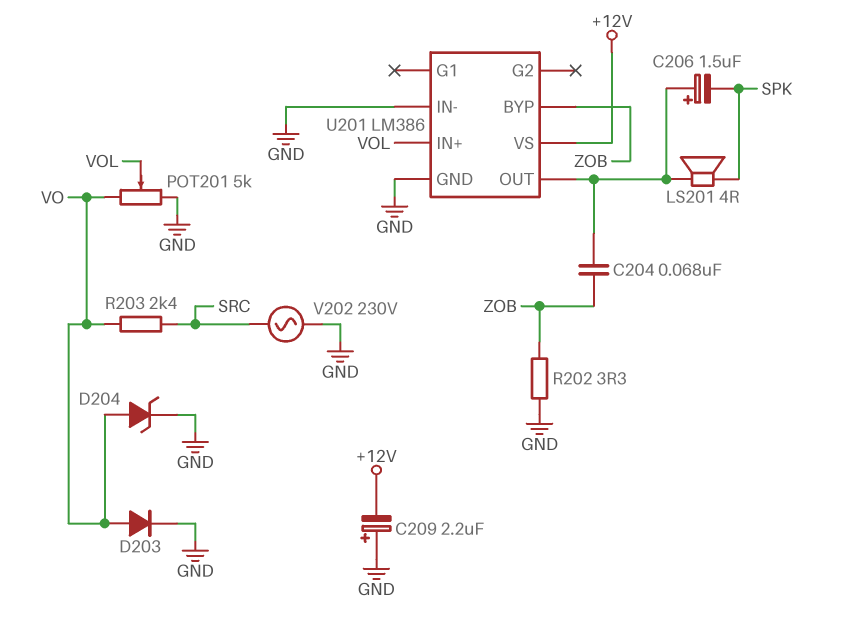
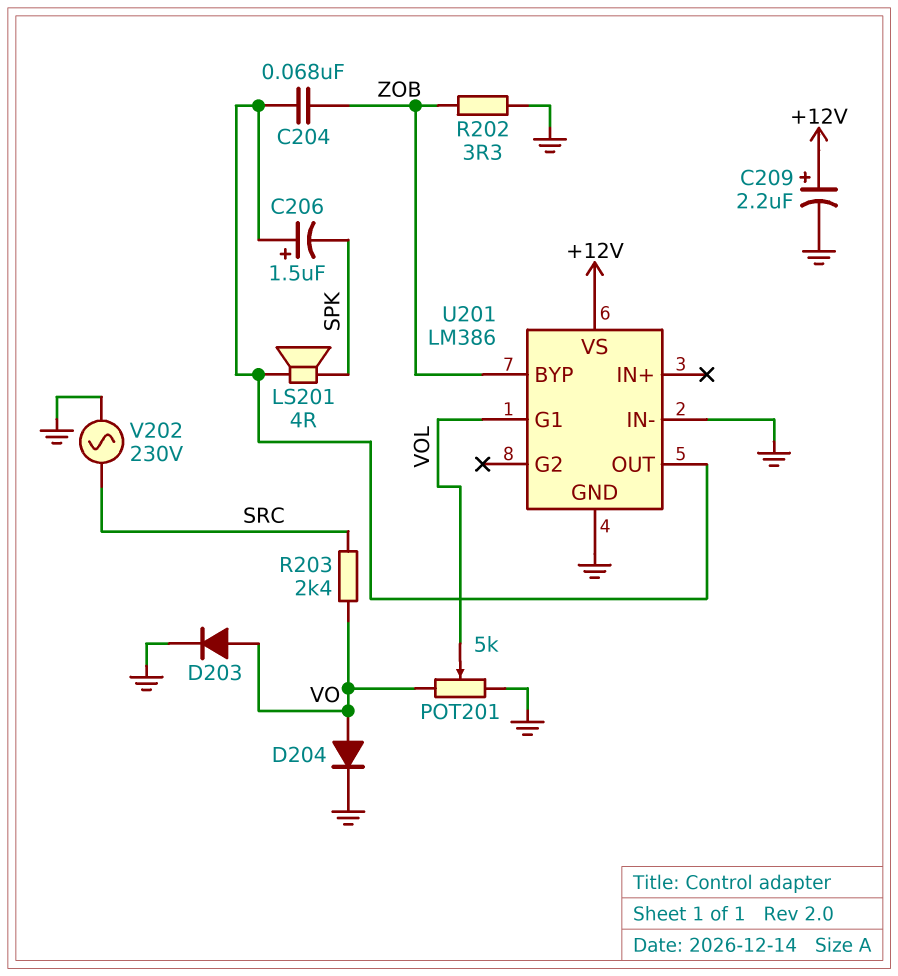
C209: 2.2uF (plus GND, minus +12V) -> 2.2uF (plus +12V, minus GND)
D204: zener (A VO, K GND) -> diode (A VO, K GND)
U201 pin G1: none -> VOL
U201 pin IN+: VOL -> none

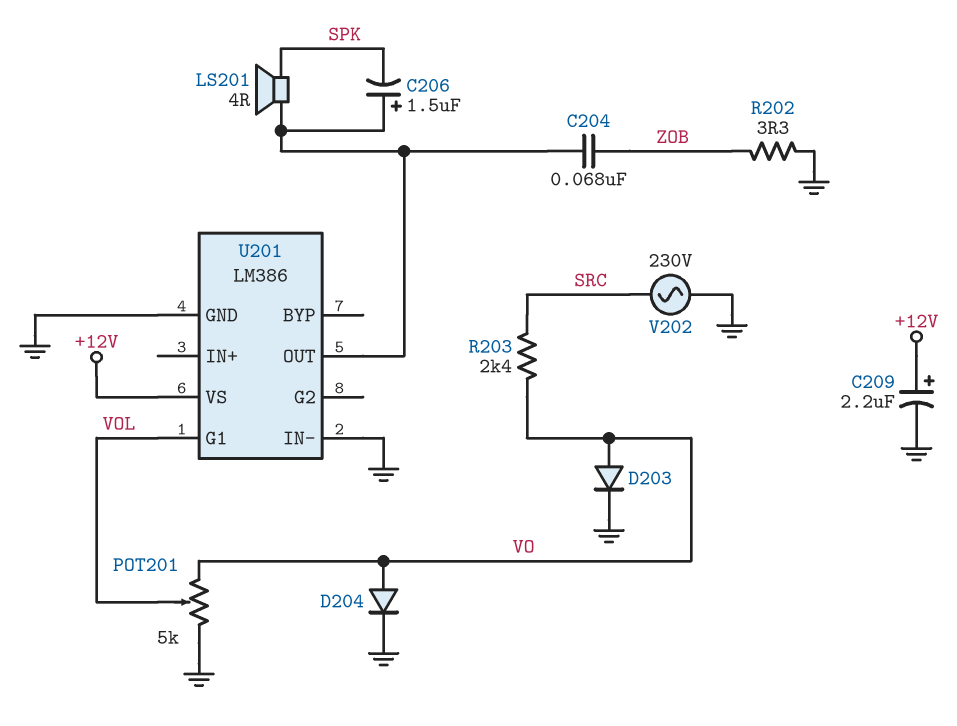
U201 pin BYP: ZOB -> none

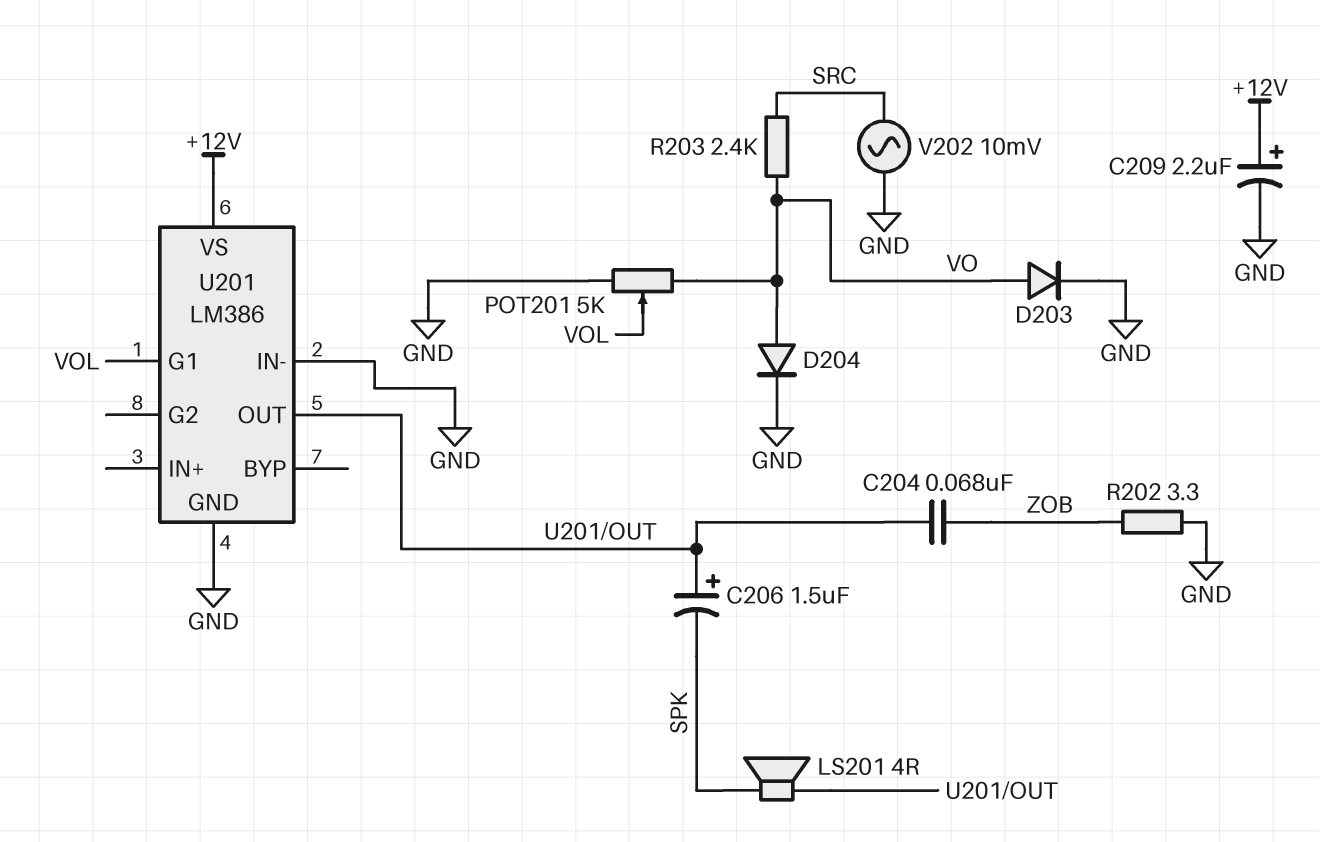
V202: AC 230V (GND, SRC) -> AC 10mV (GND, SRC)

